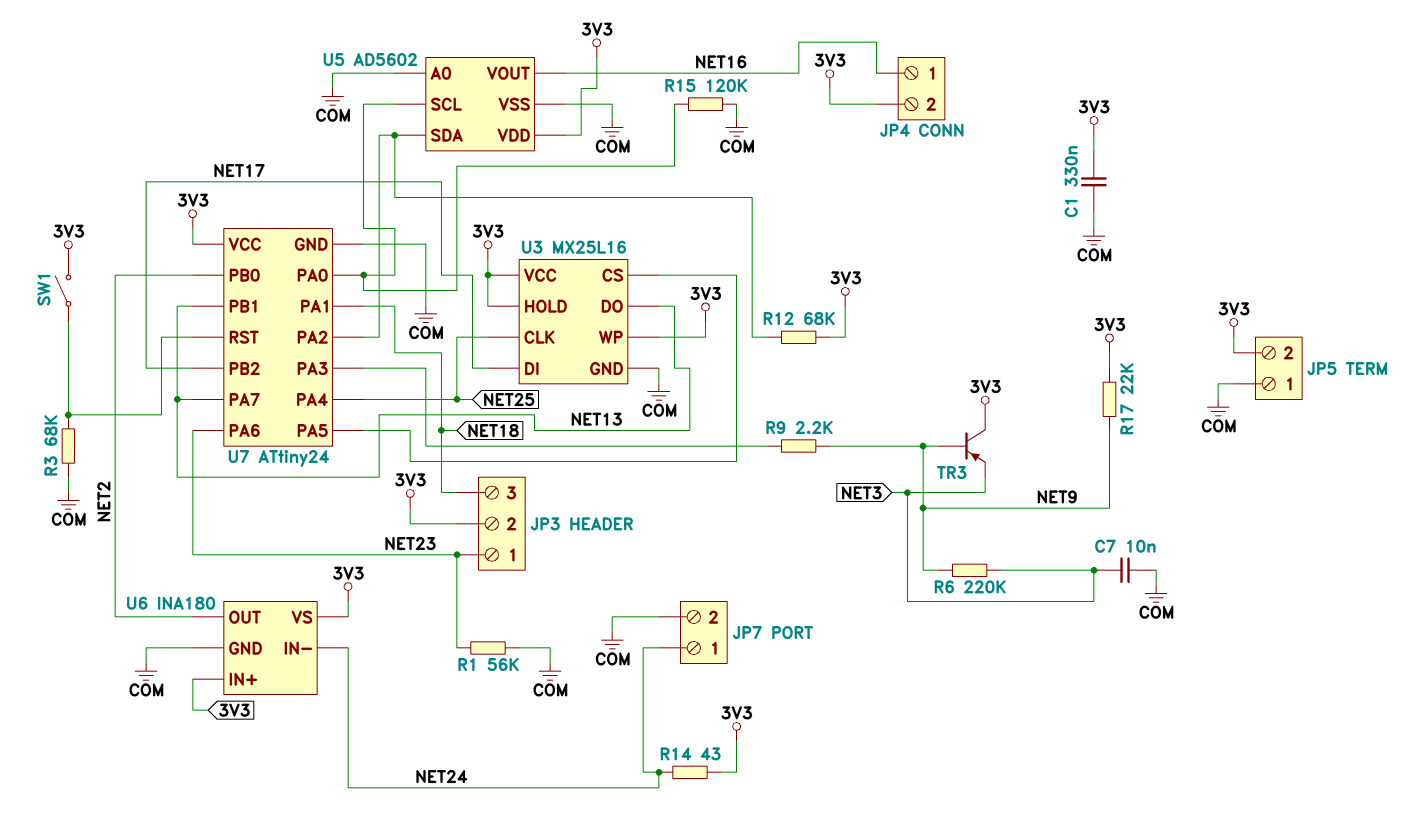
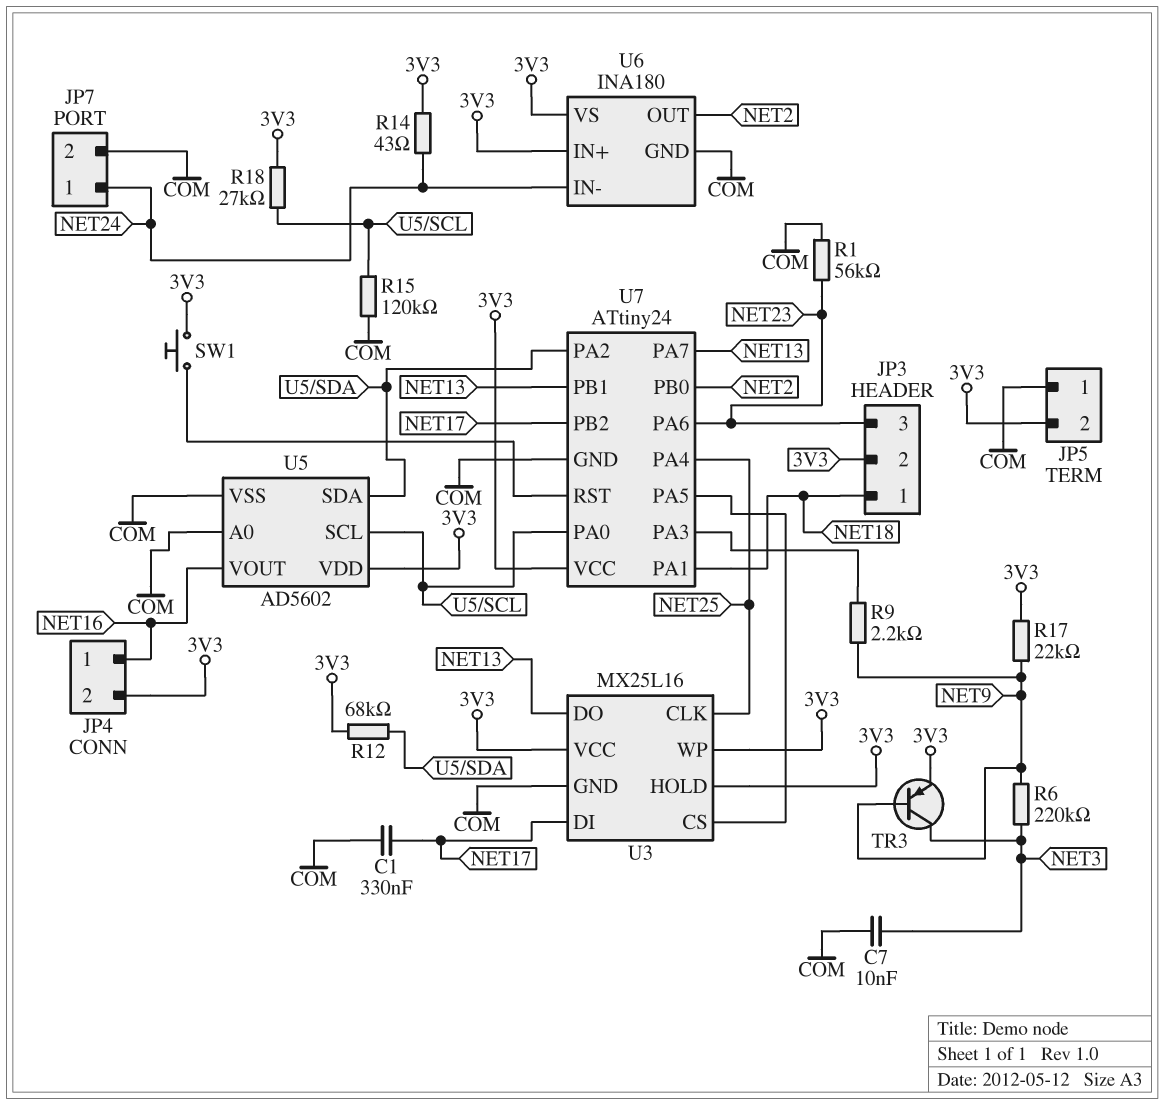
C1: 330nF (3V3, COM) -> 330nF (COM, NET17)
JP3 pin 1: NET23 -> NET18
JP3 pin 3: NET18 -> NET23
R3: 68k (COM, U7/RST) -> none
R18: none -> 27k (3V3, U5/SCL)
SW1: switch (3V3, U7/RST) -> button (3V3, U7/RST)
TR3: PNP (B NET9, C 3V3, E NET3) -> PNP (B NET9, C NET3, E 3V3)

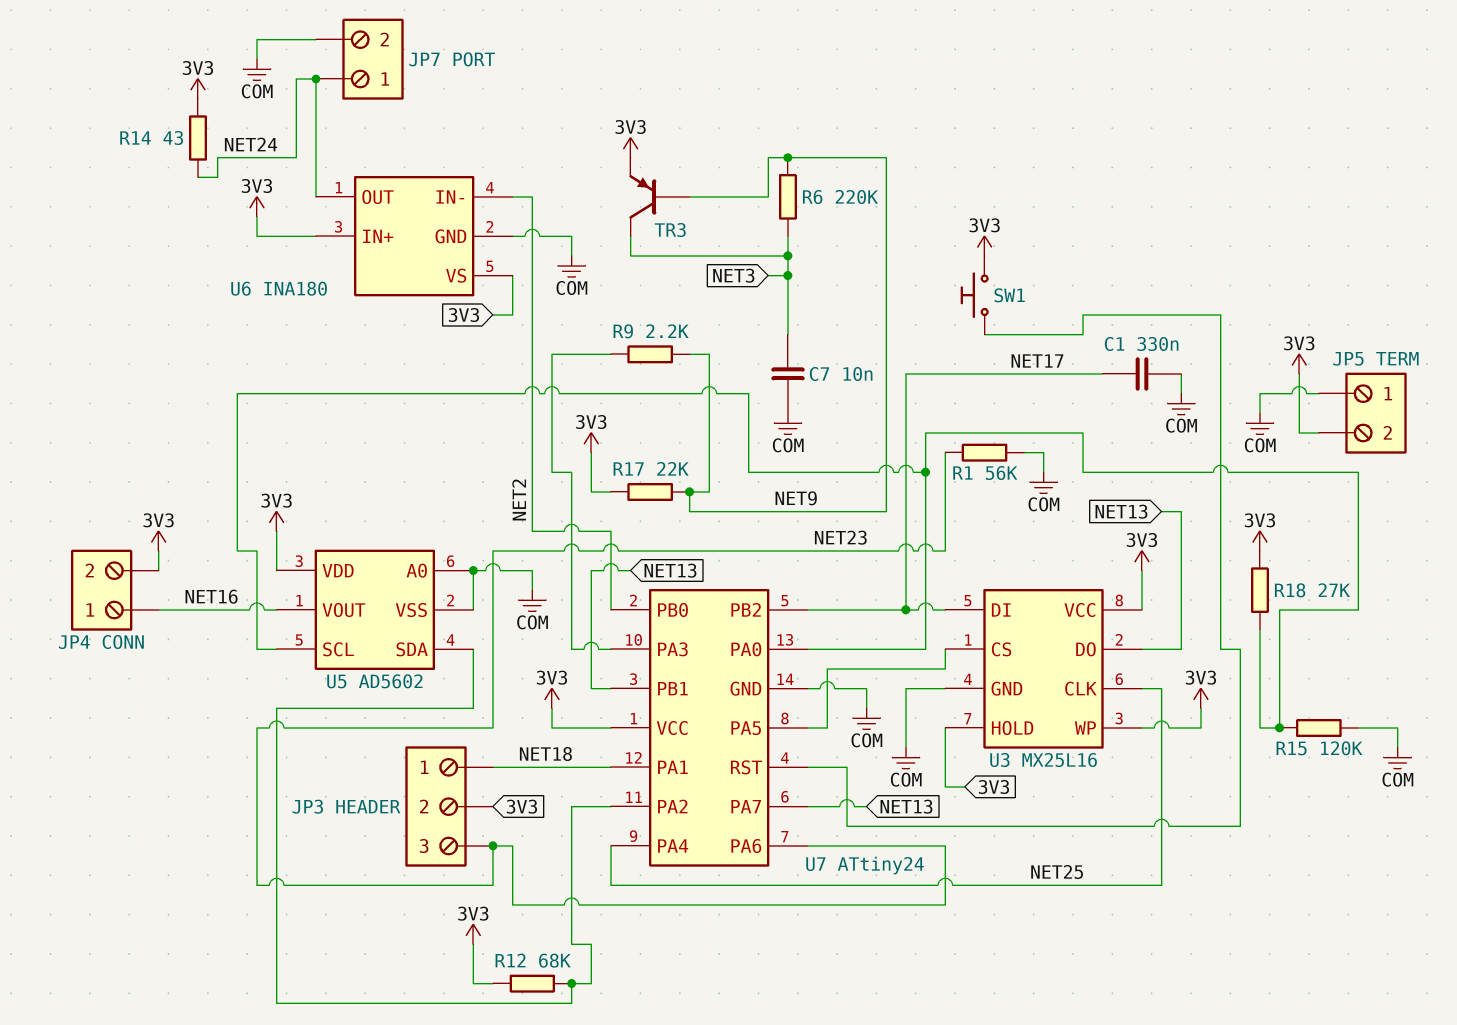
U6 pin IN-: NET24 -> NET2
U6 pin OUT: NET2 -> NET24

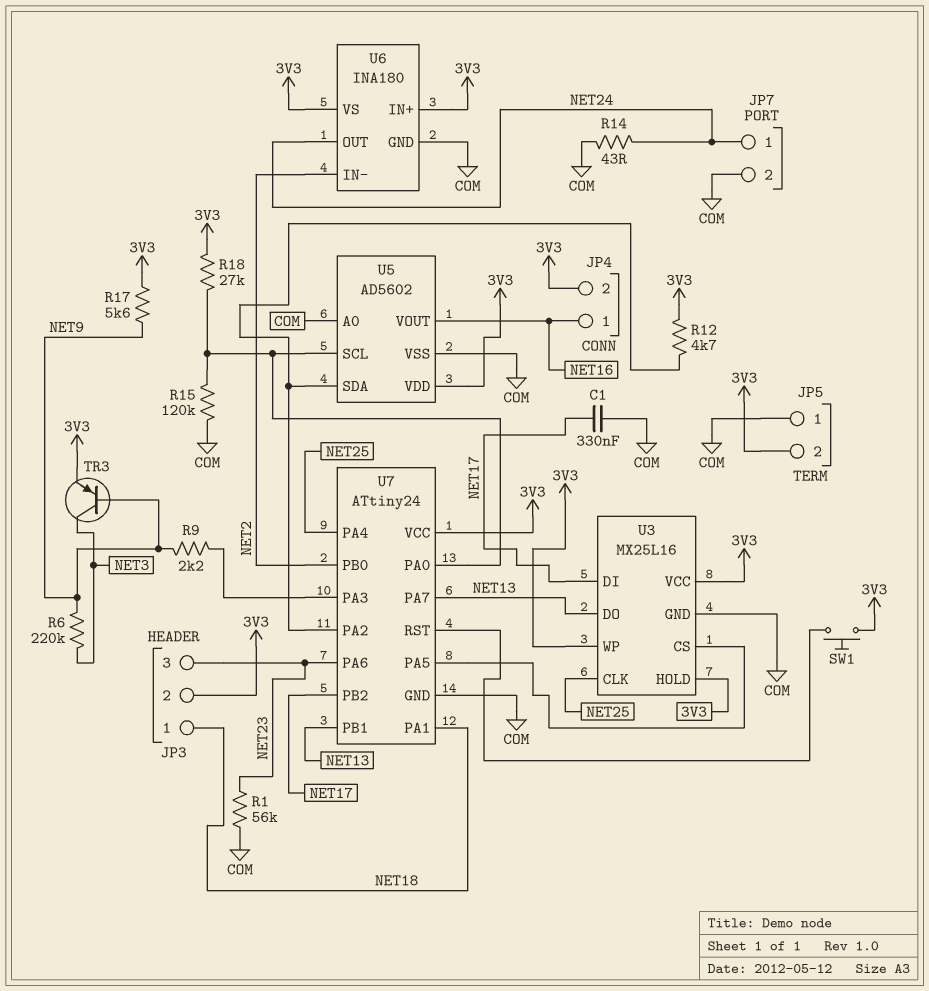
C7: 10nF (COM, NET3) -> none
R12: 68k (3V3, U5/SDA) -> 4.7k (3V3, U5/SDA)
R14: 43 (3V3, NET24) -> 43 (COM, NET24)
R17: 22k (3V3, NET9) -> 5.6k (3V3, NET9)

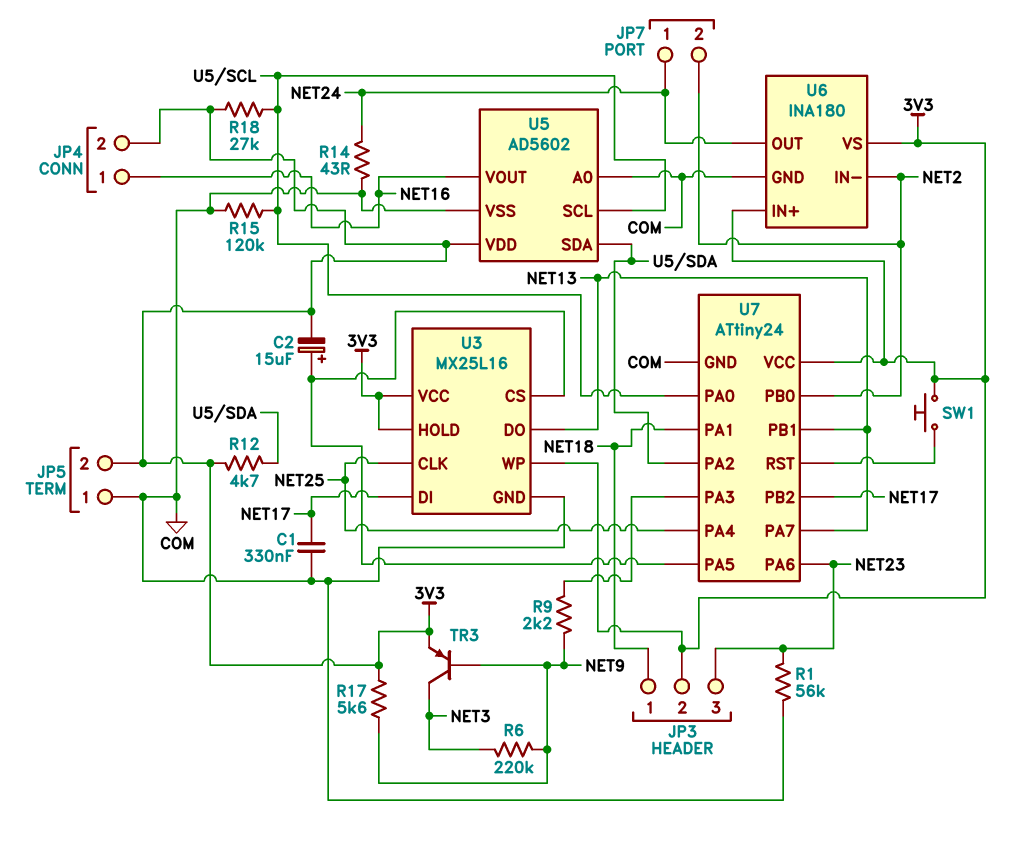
C2: none -> 15uF (plus U3/CS, minus 3V3)
JP7 pin 2: COM -> NET2

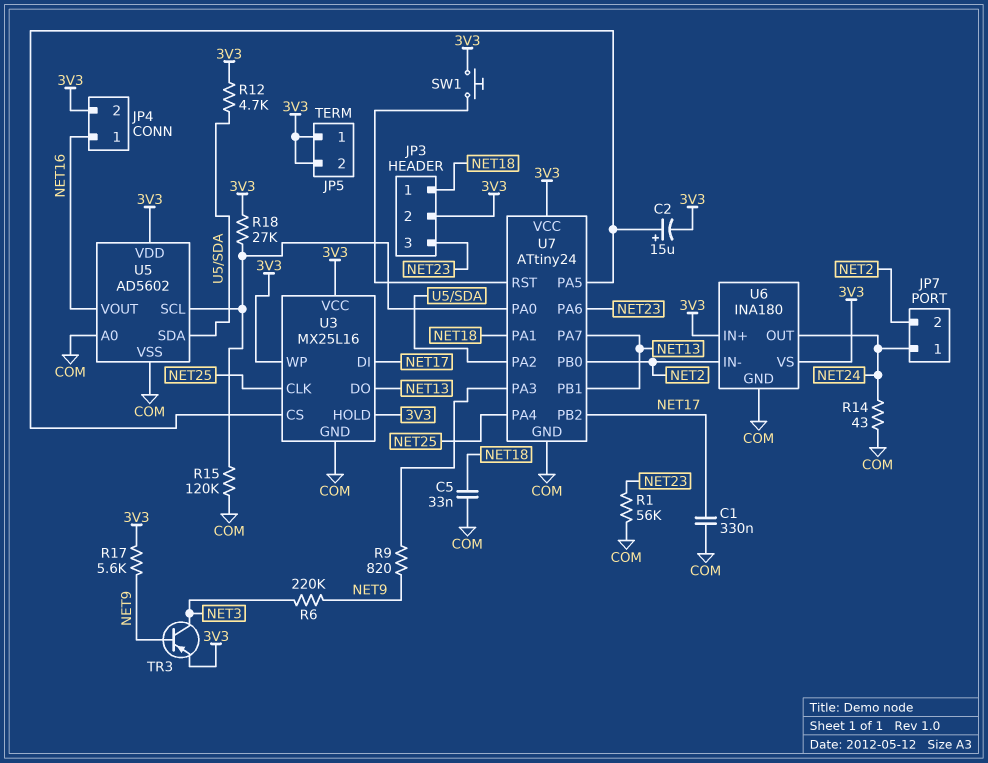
C5: none -> 33nF (COM, NET18)
JP5 pin 1: COM -> 3V3
R9: 2.2k (NET9, U7/PA3) -> 820 (NET9, U7/PA3)

